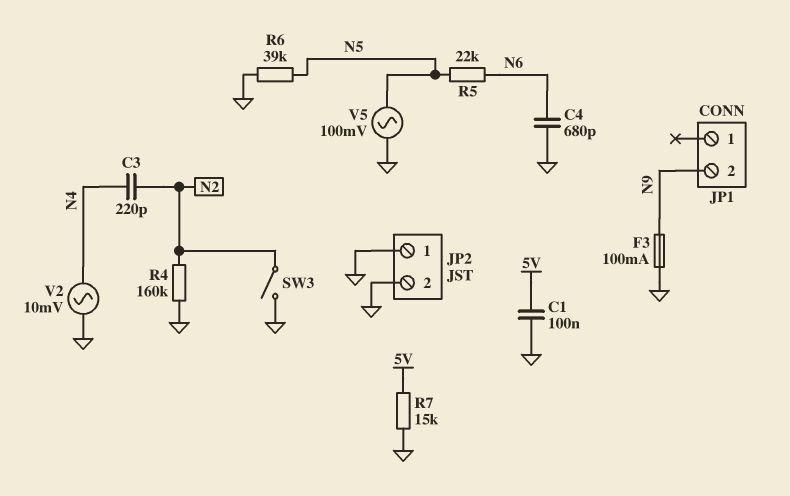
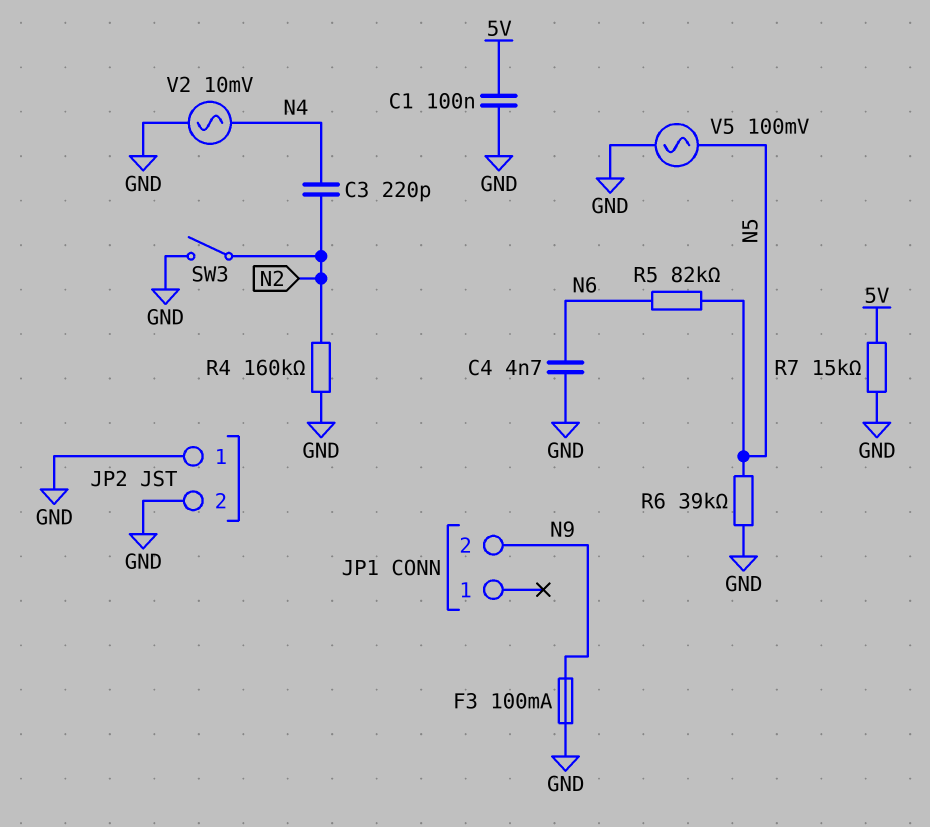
C4: 680pF (GND, N6) -> 4.7nF (GND, N6)
R5: 22k (N5, N6) -> 82k (N5, N6)

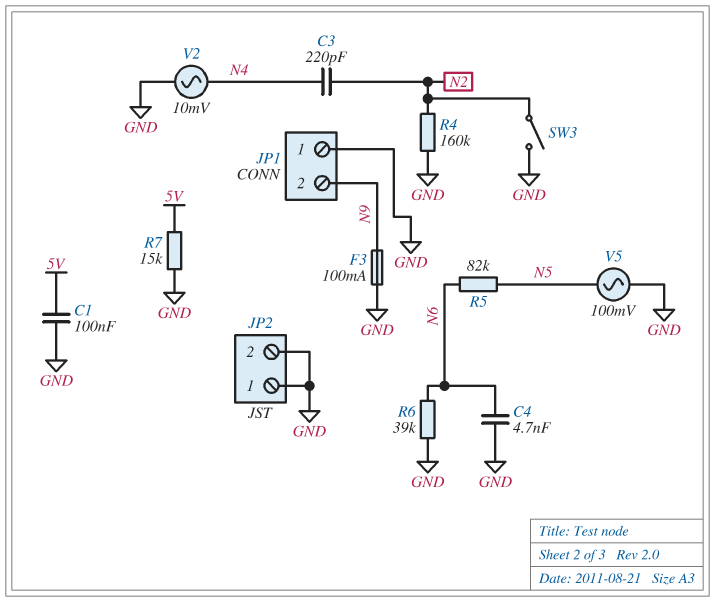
JP1 pin 1: none -> GND
R6: 39k (GND, N5) -> 39k (GND, N6)

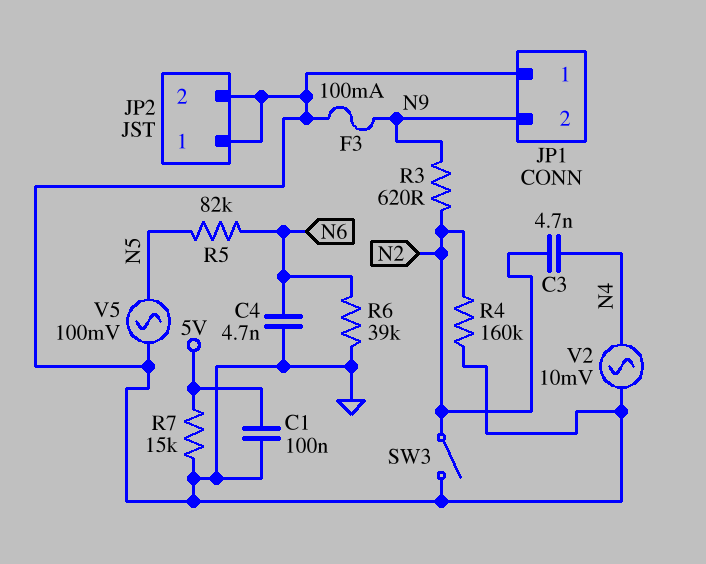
C3: 220pF (N2, N4) -> 4.7nF (N2, N4)
R3: none -> 620 (N2, N9)

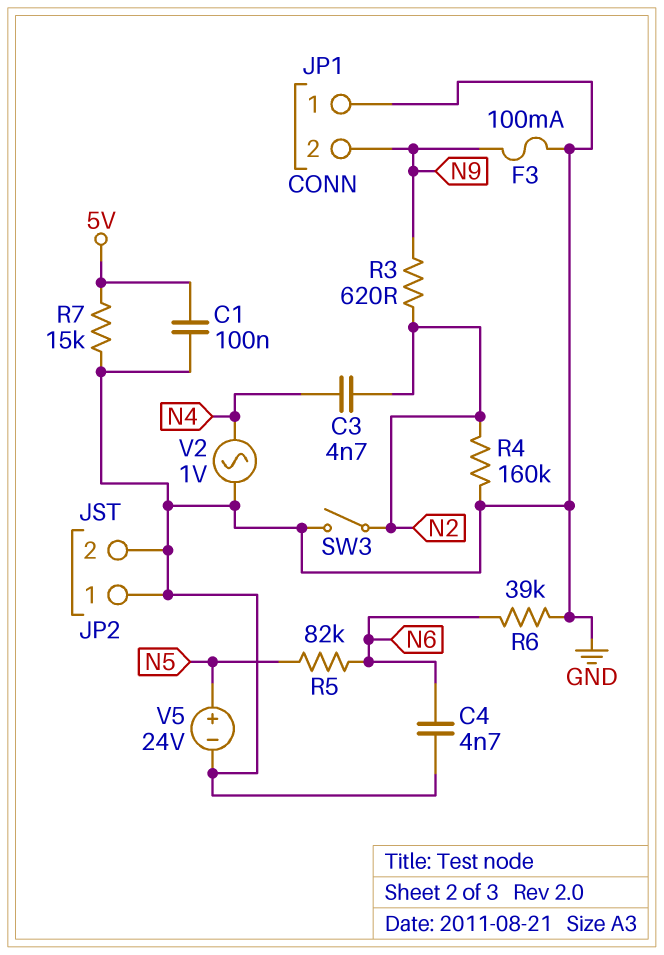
V2: AC 10mV (GND, N4) -> AC 1V (GND, N4)
V5: AC 100mV (GND, N5) -> 24V (plus N5, minus GND)

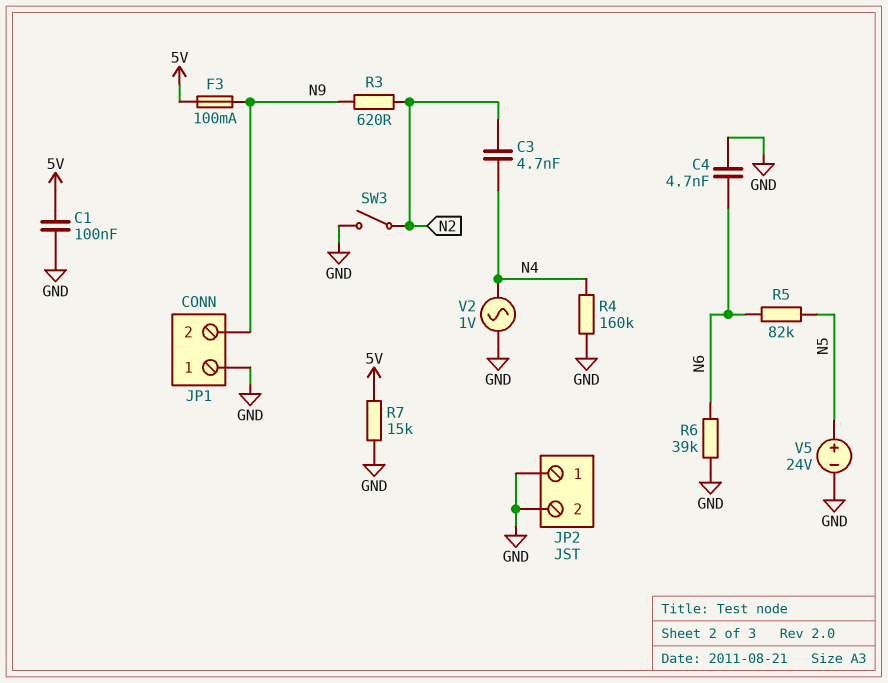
F3: 100mA (GND, N9) -> 100mA (5V, N9)
R4: 160k (GND, N2) -> 160k (GND, N4)

